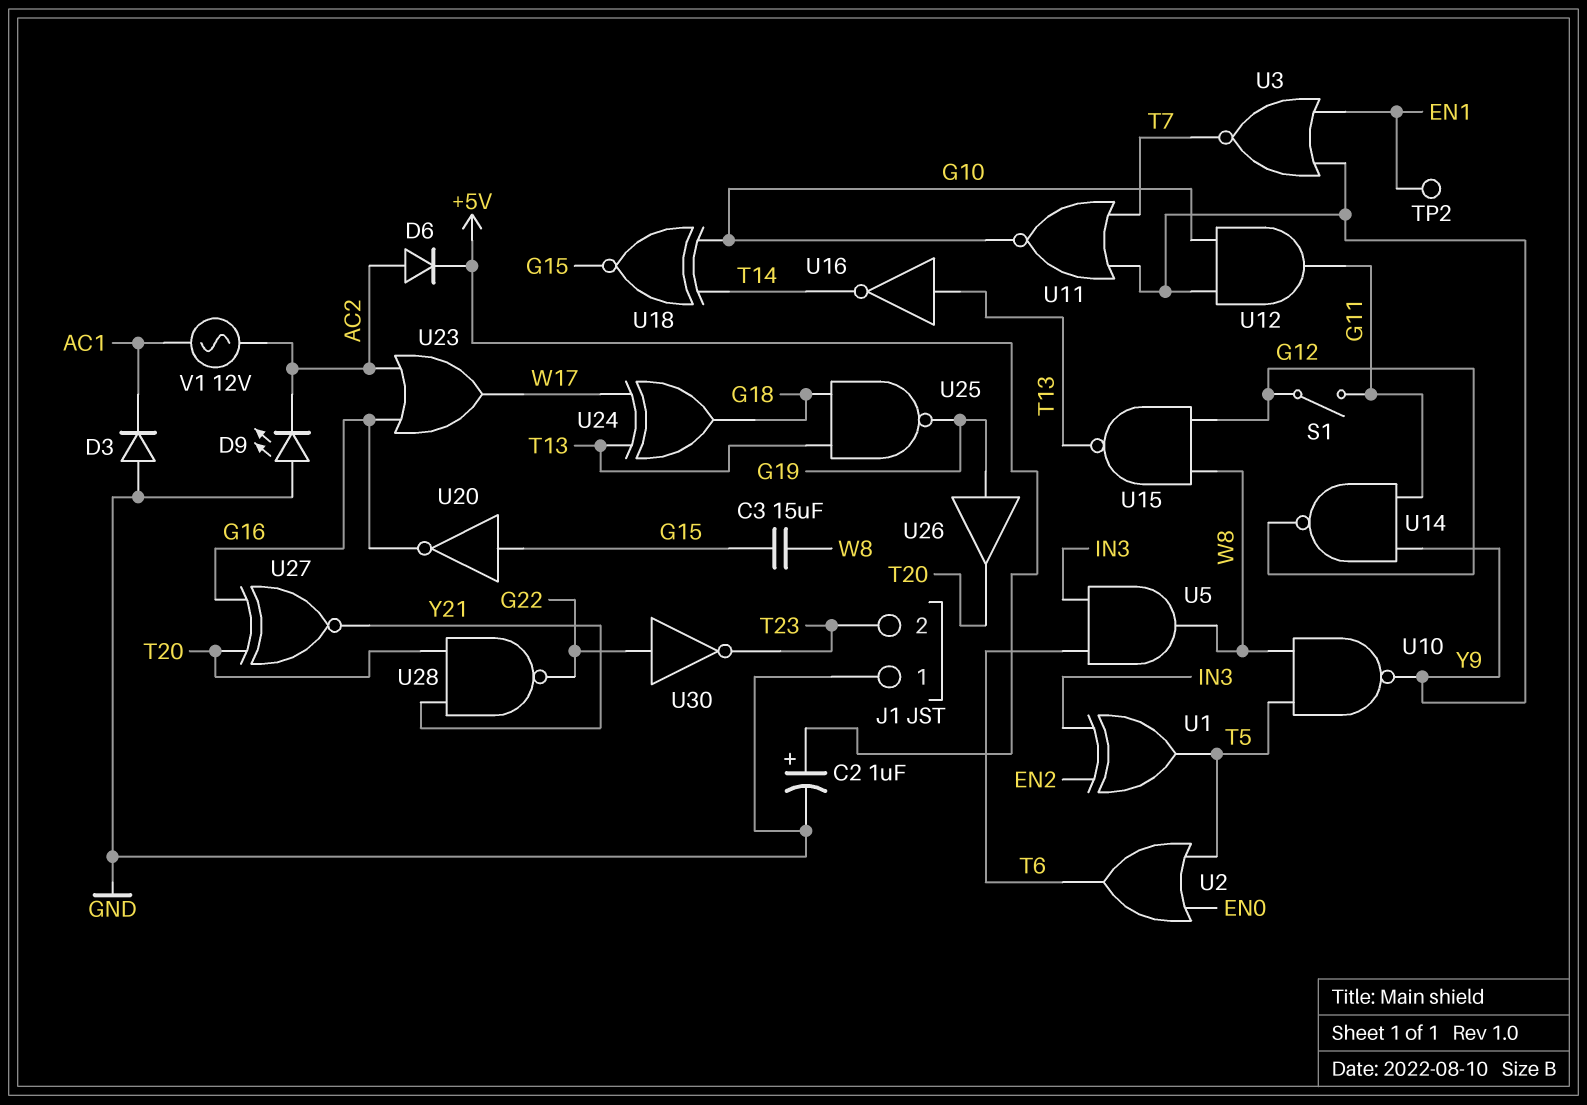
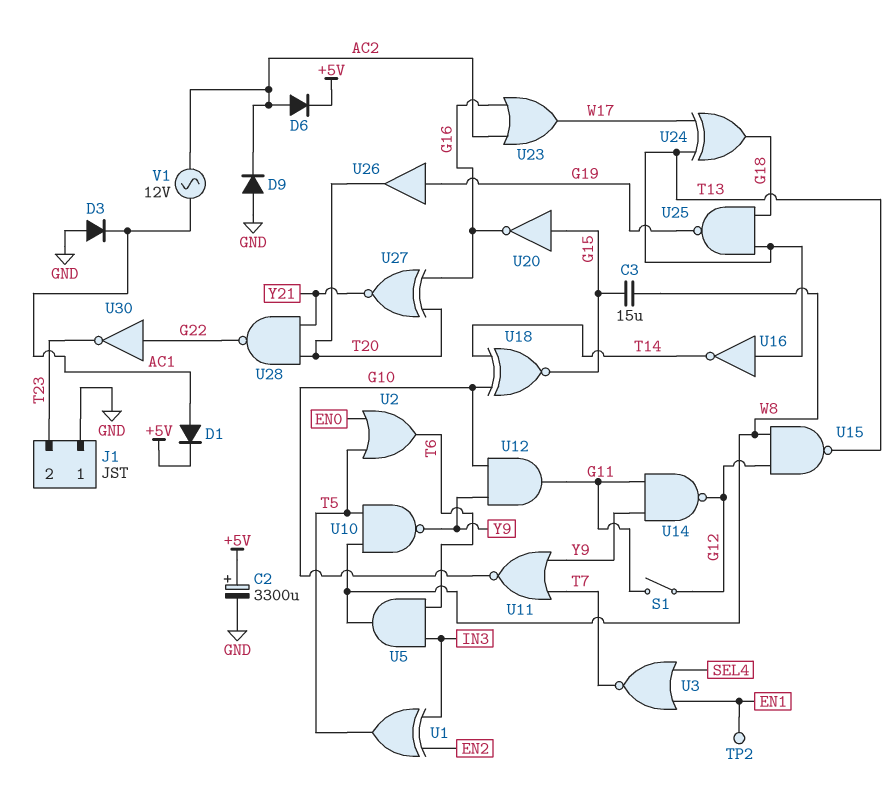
C2: 1uF (plus +5V, minus GND) -> 3300uF (plus +5V, minus GND)
D1: none -> diode (A AC1, K +5V)
D9: LED (A GND, K AC2) -> diode (A GND, K AC2)
U3: NOR (in EN1, in Y9, out T7) -> NOR (in EN1, in SEL4, out T7)

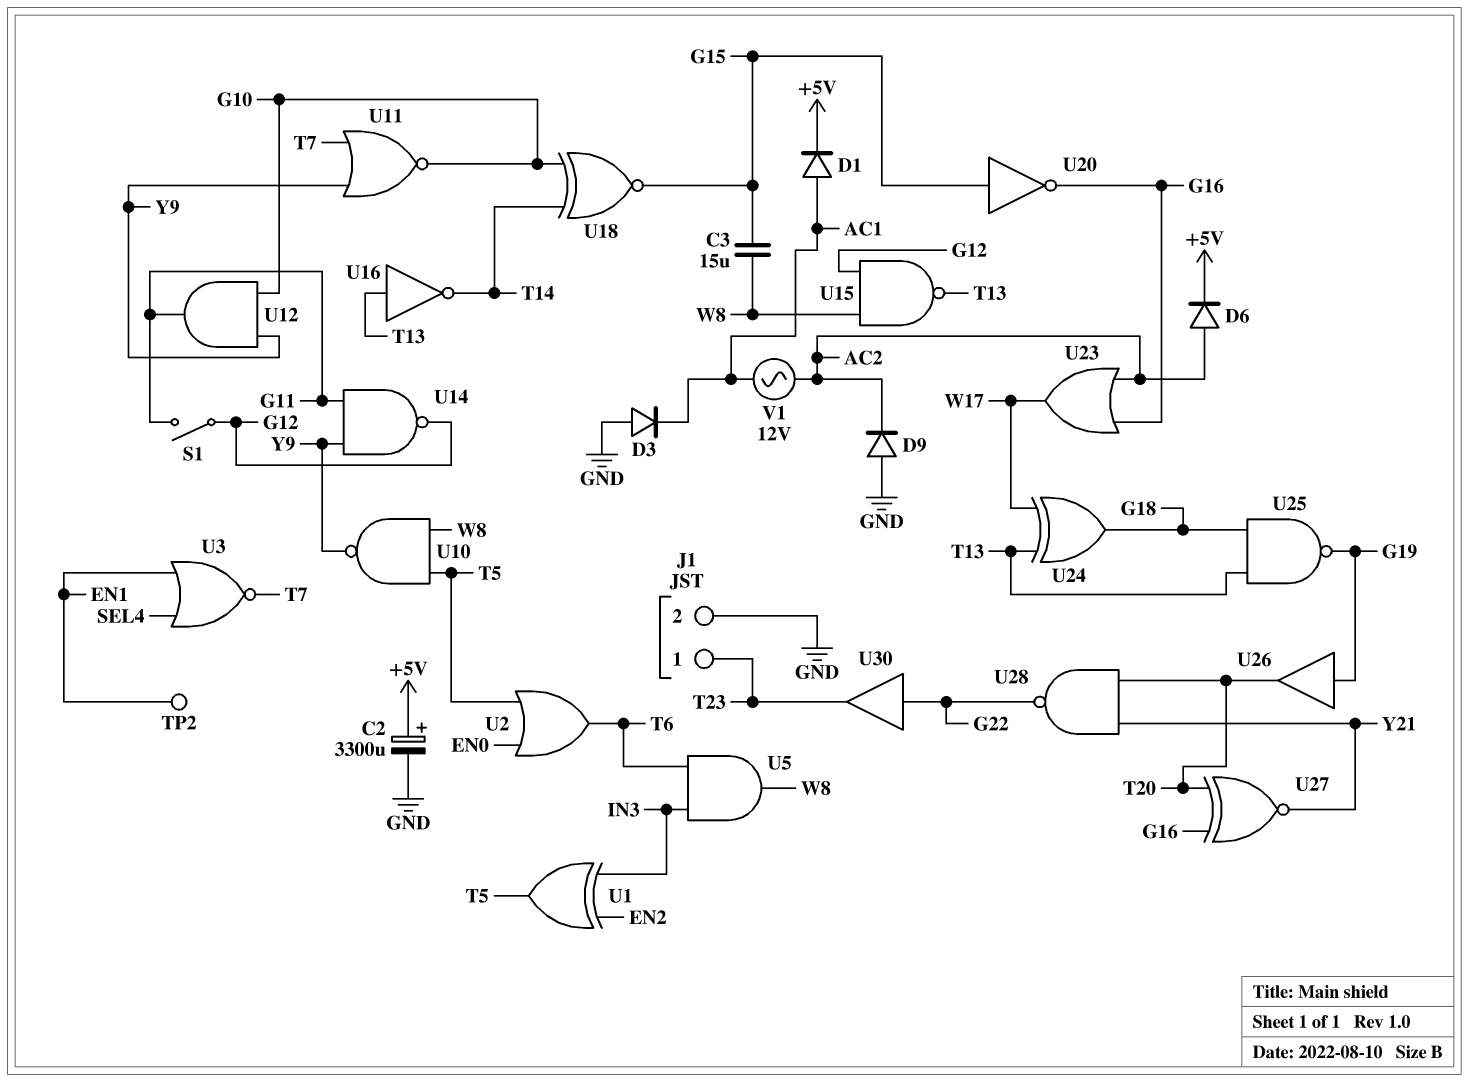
J1 pin 1: GND -> T23
J1 pin 2: T23 -> GND
U30: NOT (in G22, out T23) -> buffer (in G22, out T23)

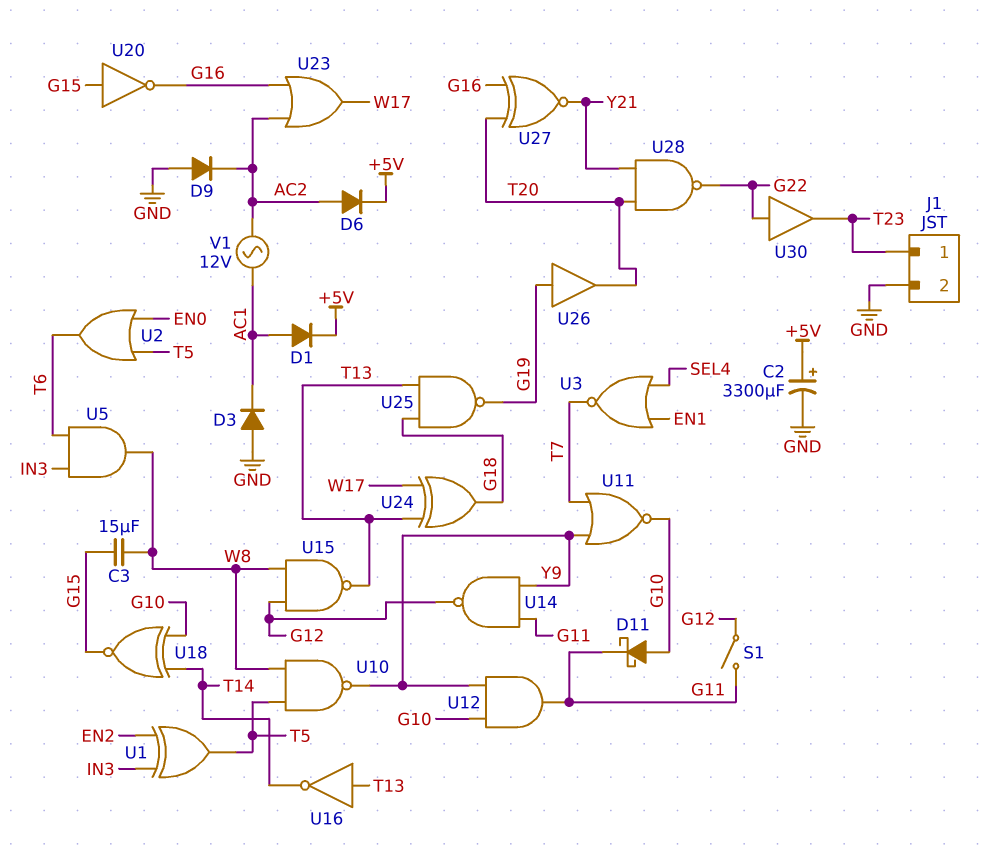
D11: none -> schottky (A G10, K G11)
TP2: test point (EN1) -> none

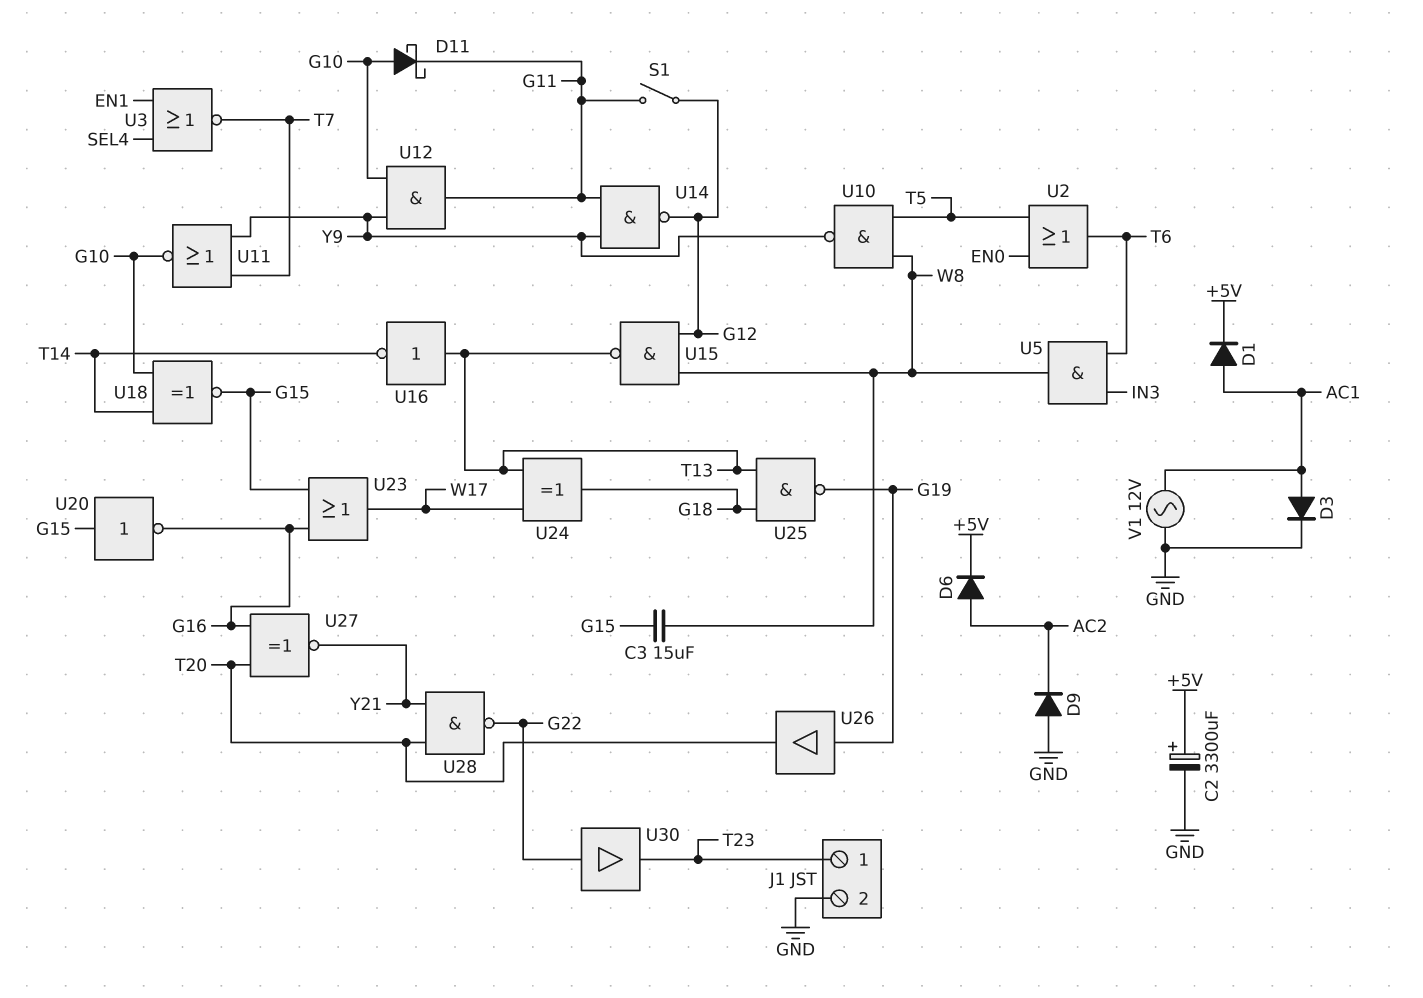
D3: diode (A GND, K AC1) -> diode (A AC1, K GND)
U1: XOR (in EN2, in IN3, out T5) -> none
U23: OR (in AC2, in G16, out W17) -> OR (in G15, in G16, out W17)
V1: AC 12V (AC1, AC2) -> AC 12V (AC1, GND)

